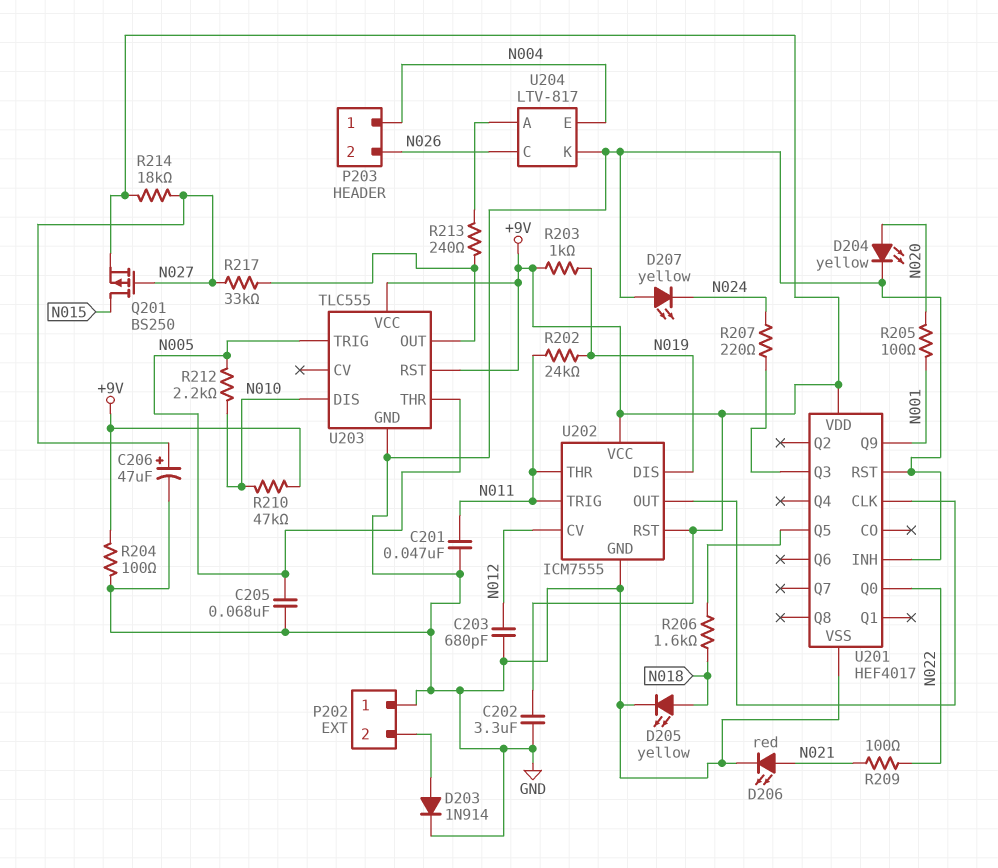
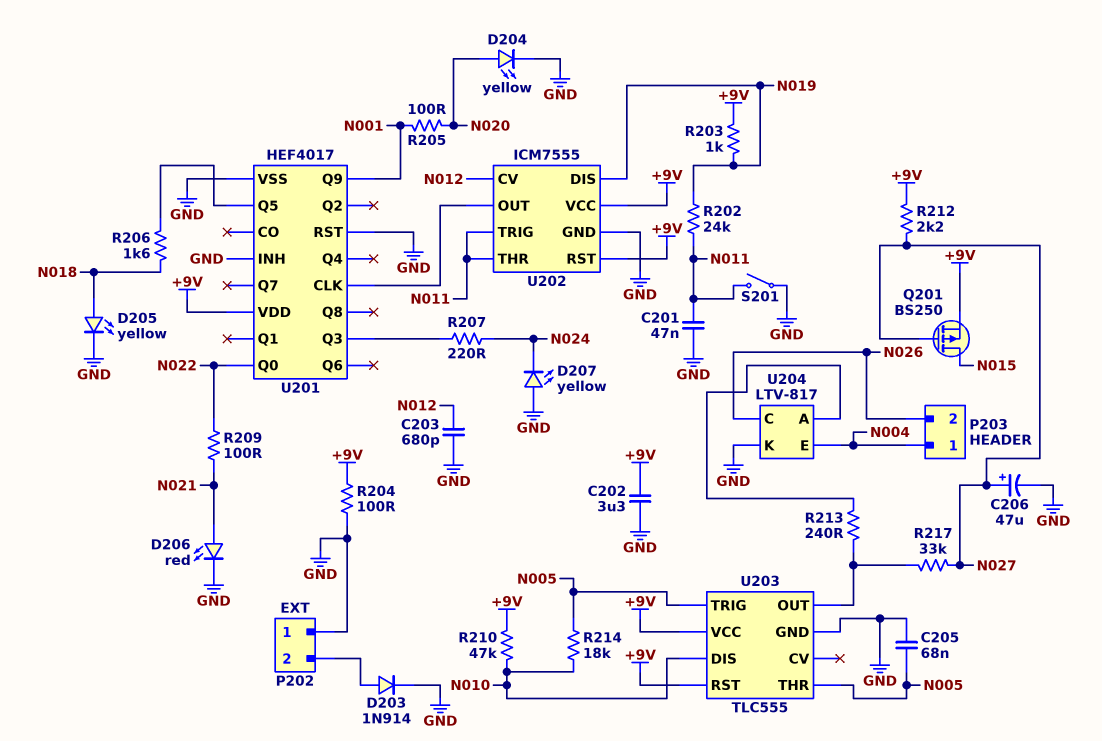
R212: 2.2k (N005, N010) -> 2.2k (+9V, N027)
R214: 18k (+9V, N027) -> 18k (N005, N010)
S201: none -> switch (GND, N011)

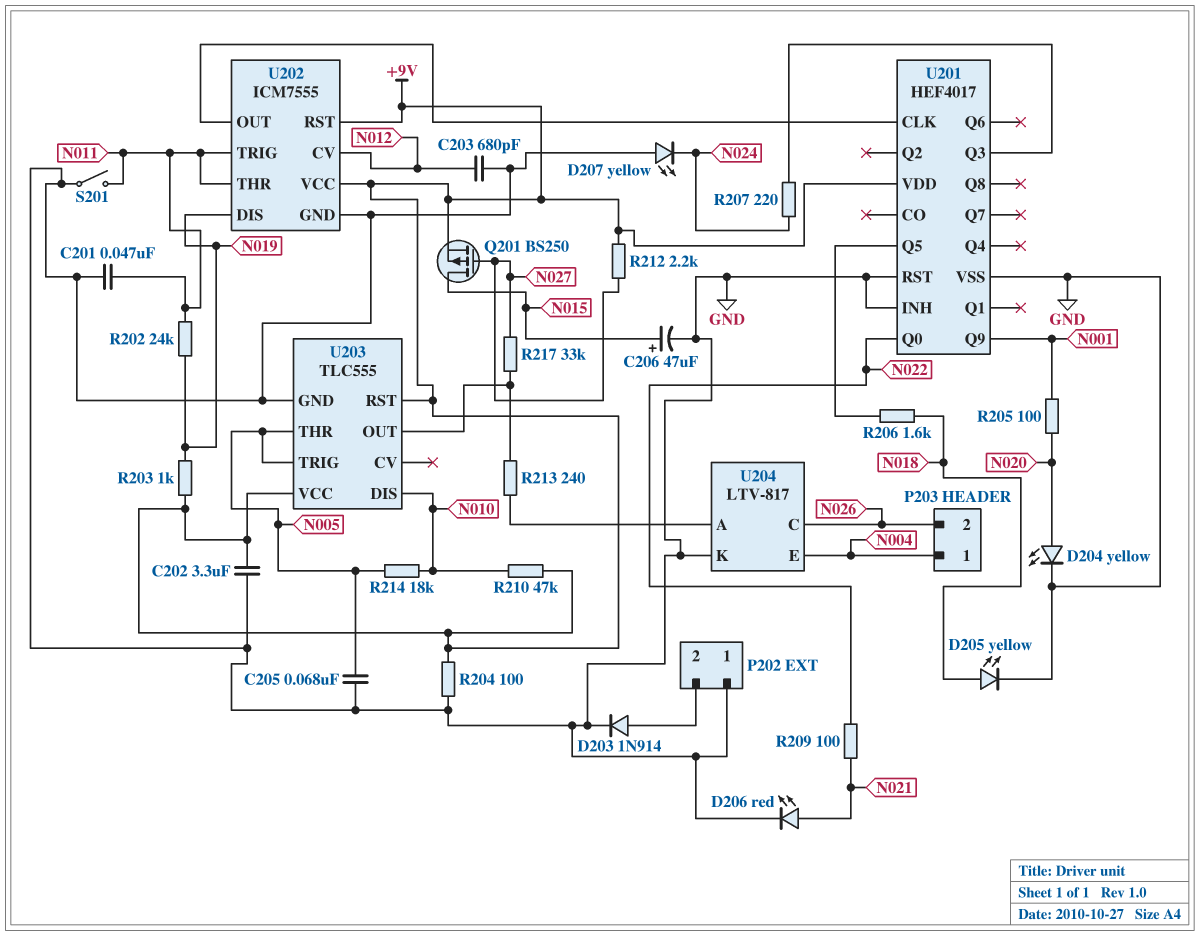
C206: 47uF (plus N027, minus GND) -> 47uF (plus N015, minus GND)

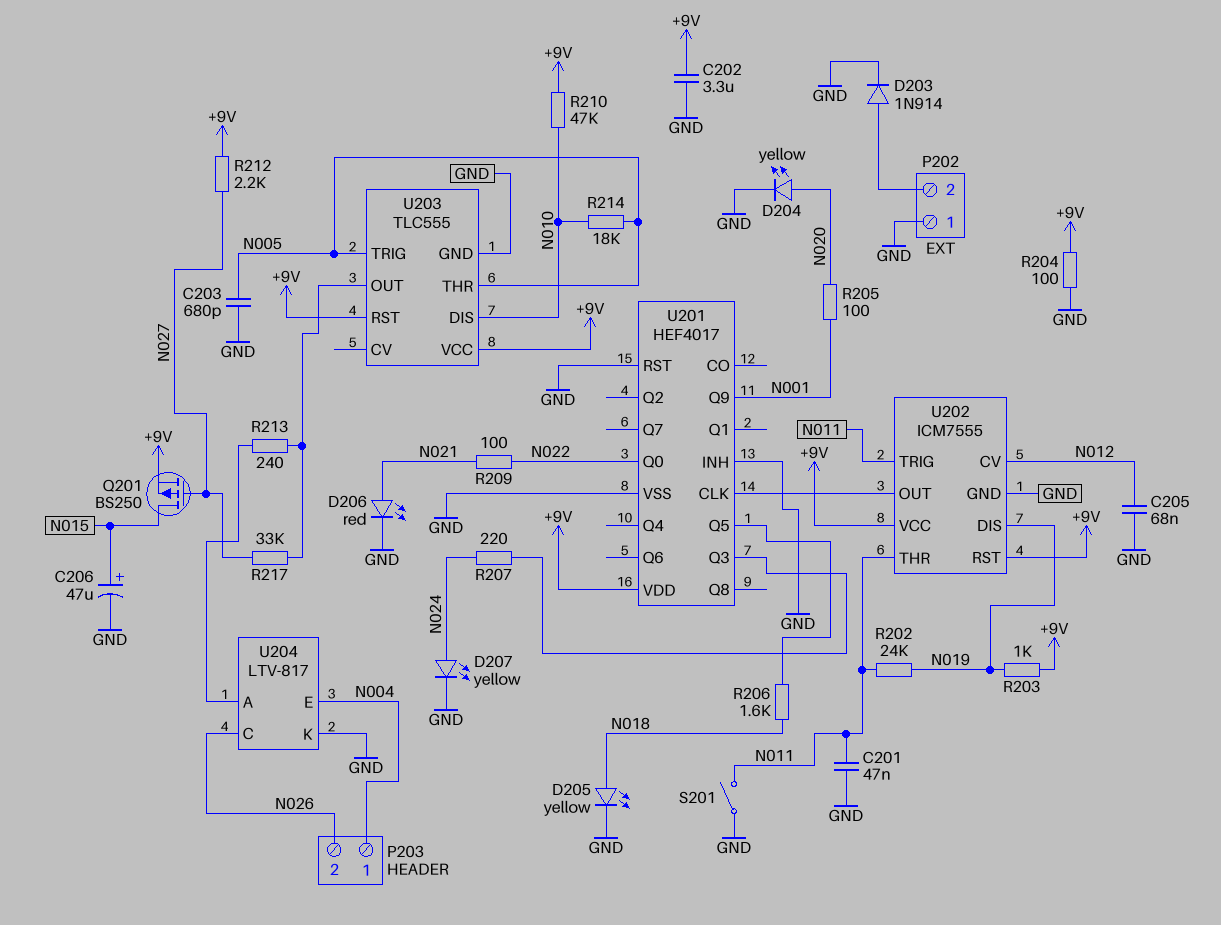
C203: 680pF (GND, N012) -> 680pF (GND, N005)
C205: 68nF (GND, N005) -> 68nF (GND, N012)
D207: LED yellow (A GND, K N024) -> LED yellow (A N024, K GND)

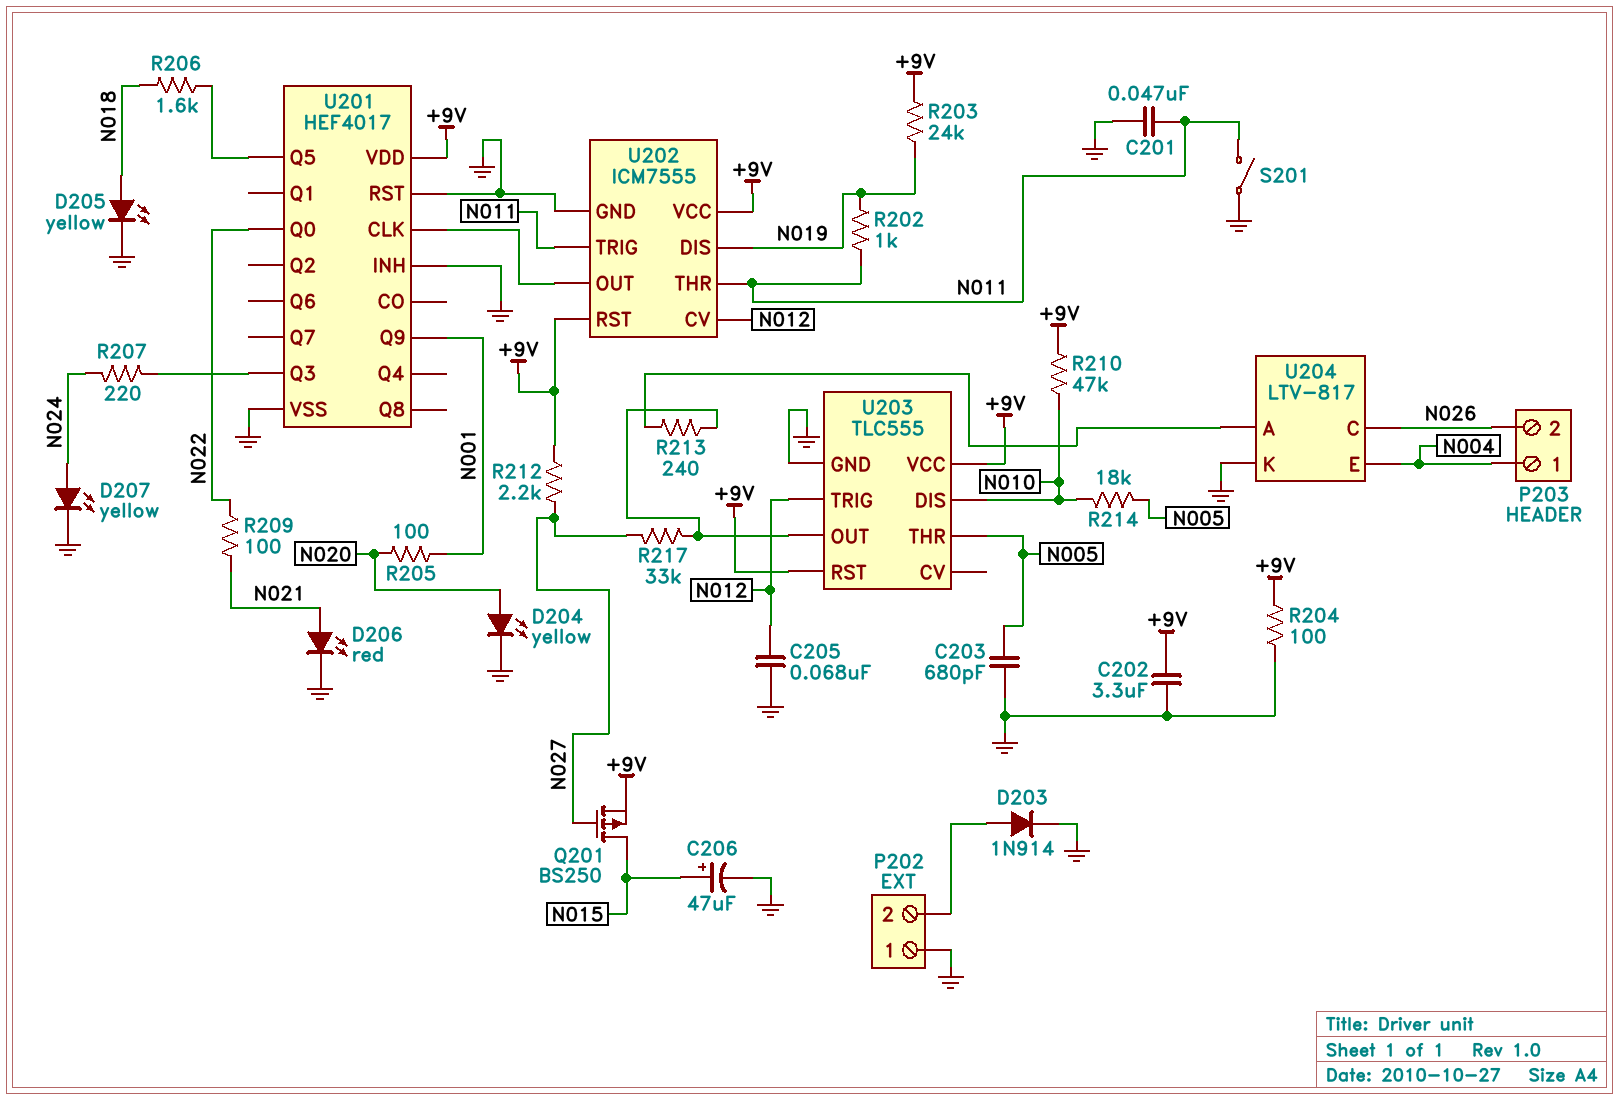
R202: 24k (N011, N019) -> 1k (N011, N019)
R203: 1k (+9V, N019) -> 24k (+9V, N019)
U203 pin TRIG: N005 -> N012

